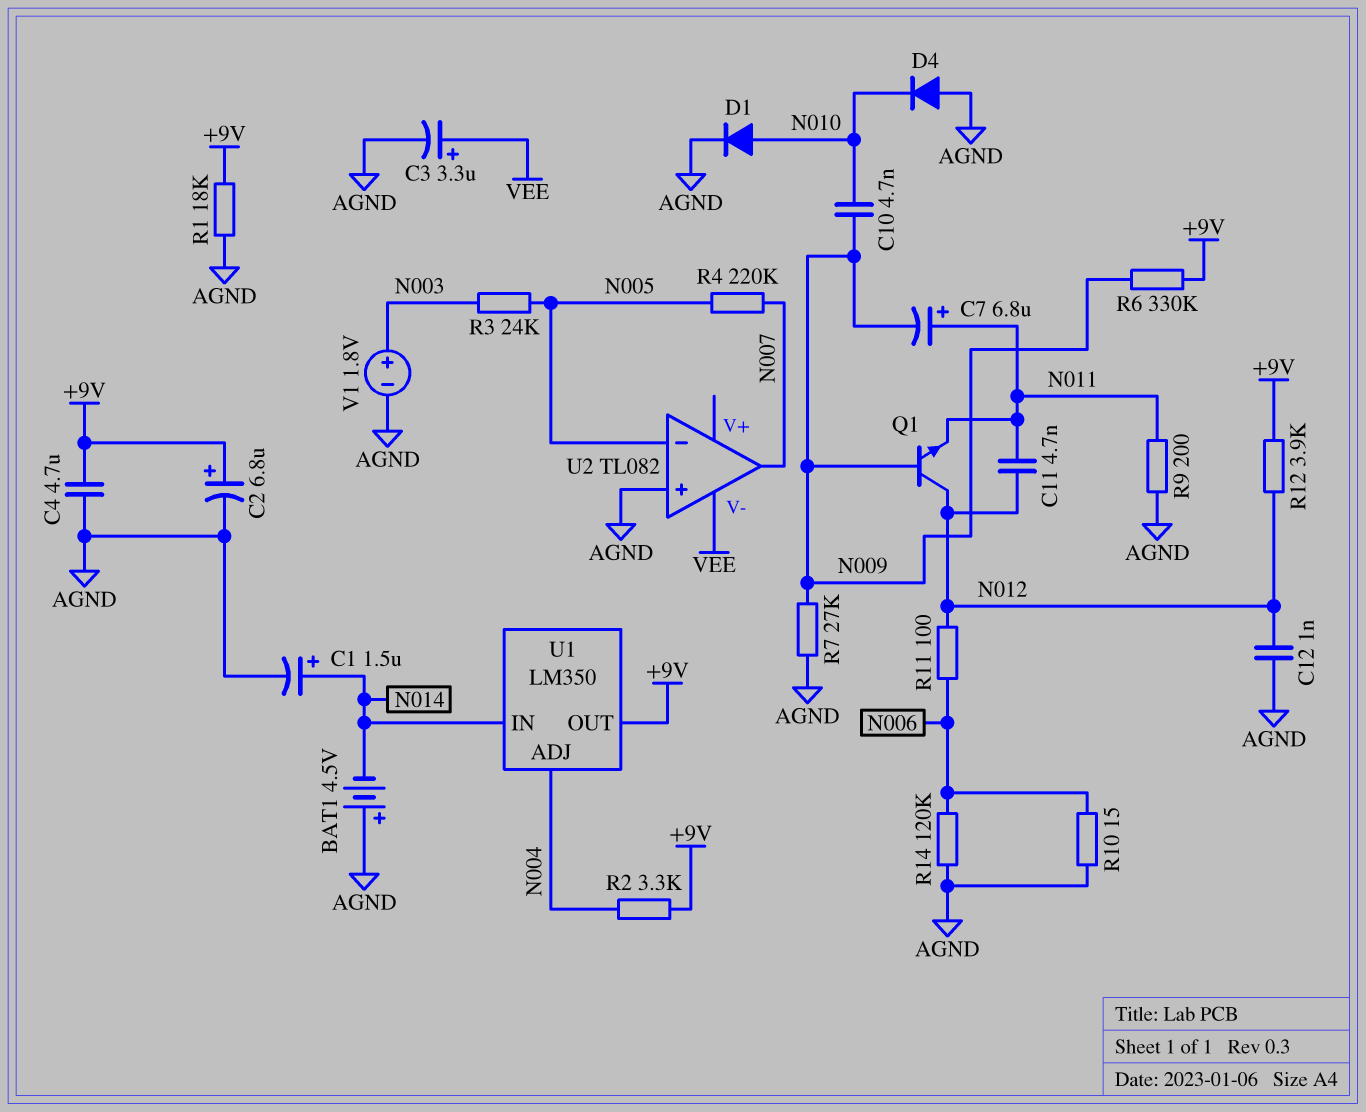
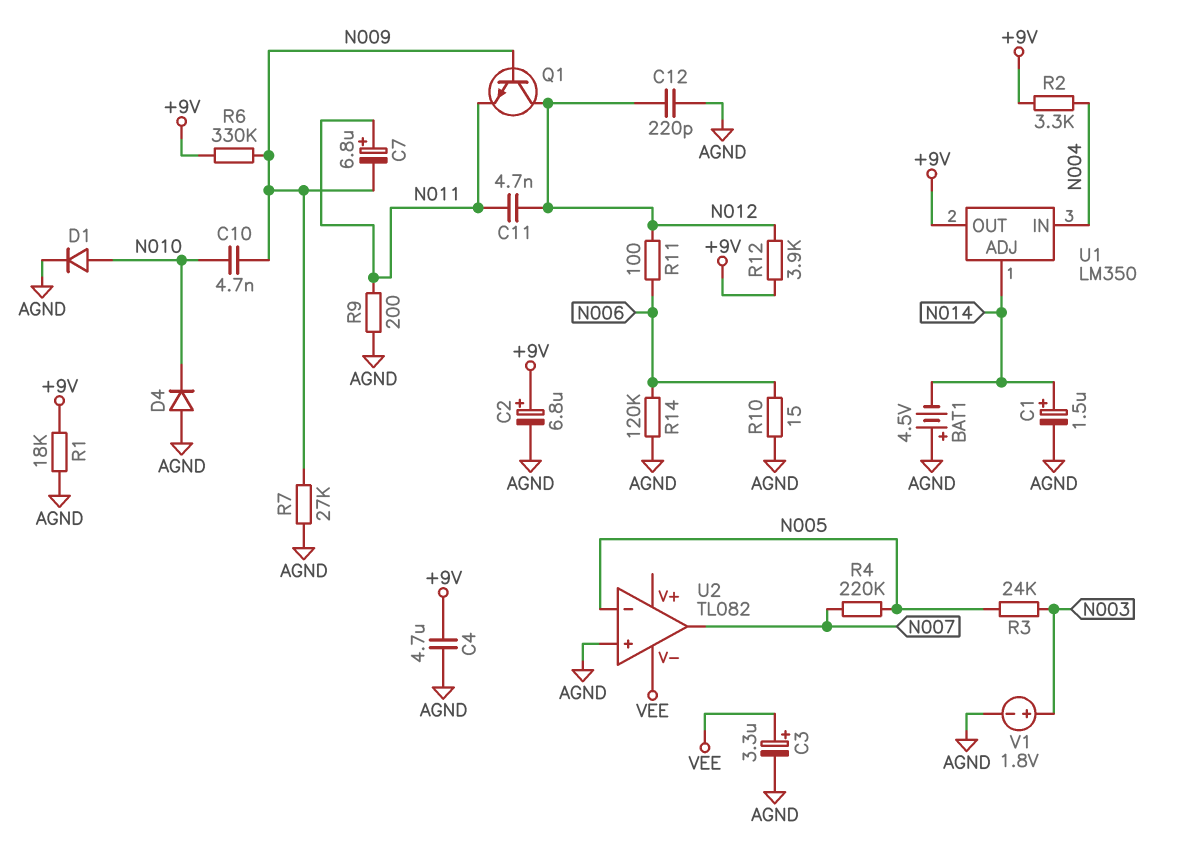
C12: 1nF (AGND, N012) -> 220pF (AGND, N012)
U1 pin ADJ: N004 -> N014
U1 pin IN: N014 -> N004

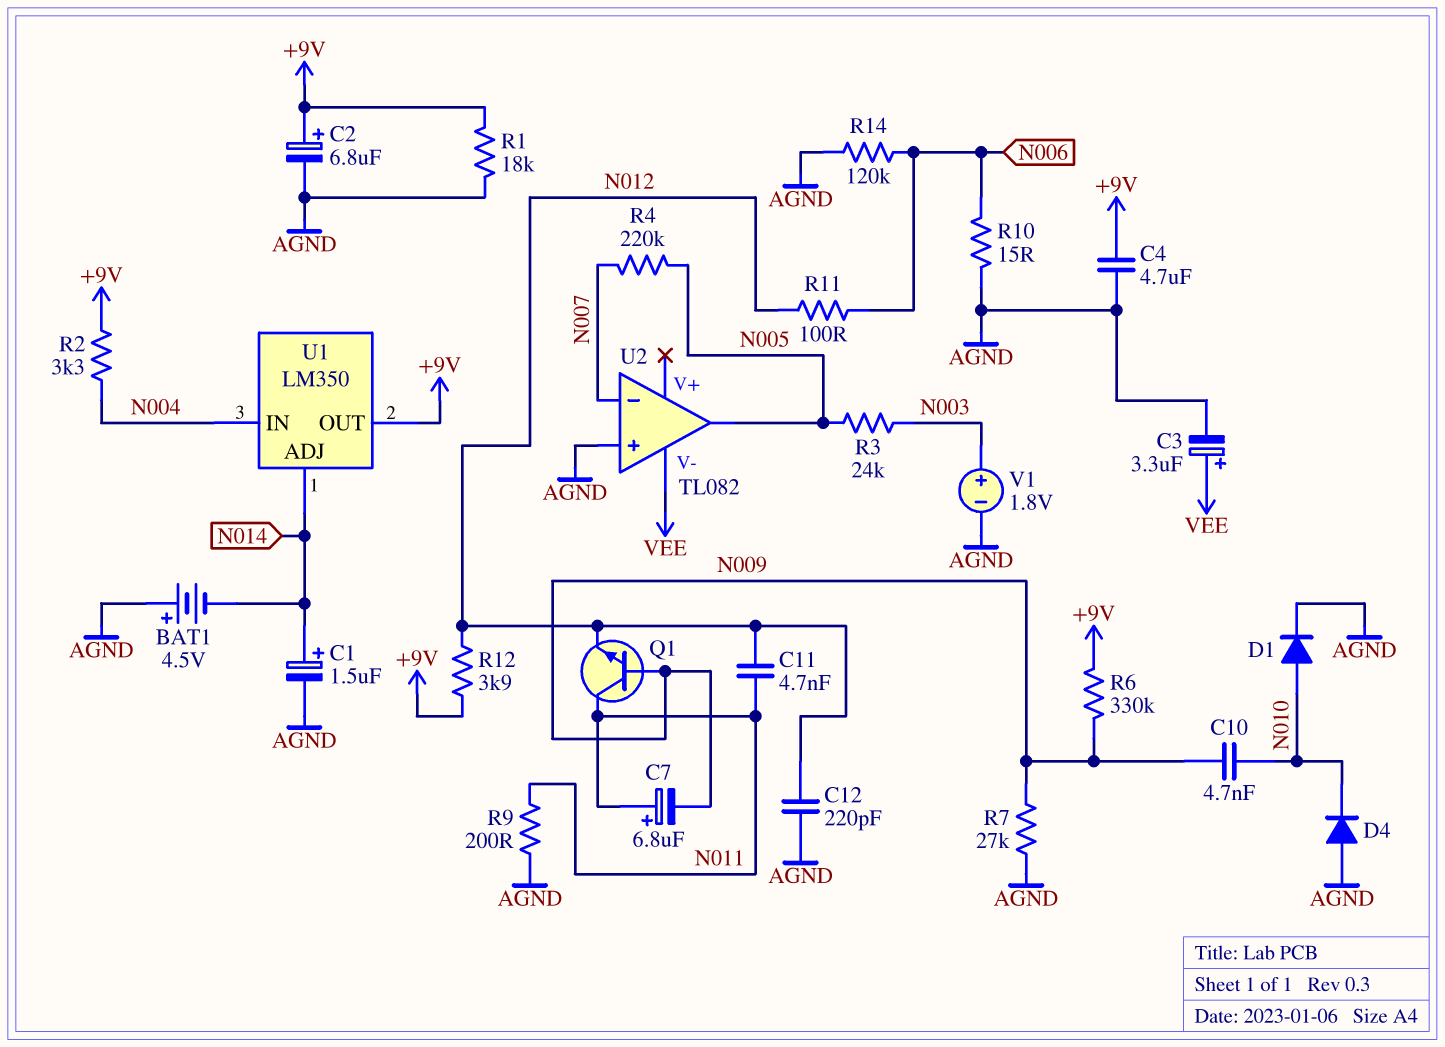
Q1: NPN (B N009, C N012, E N011) -> NPN (B N009, C N011, E N012)
U2 pin in-: N005 -> N007
U2 pin out: N007 -> N005

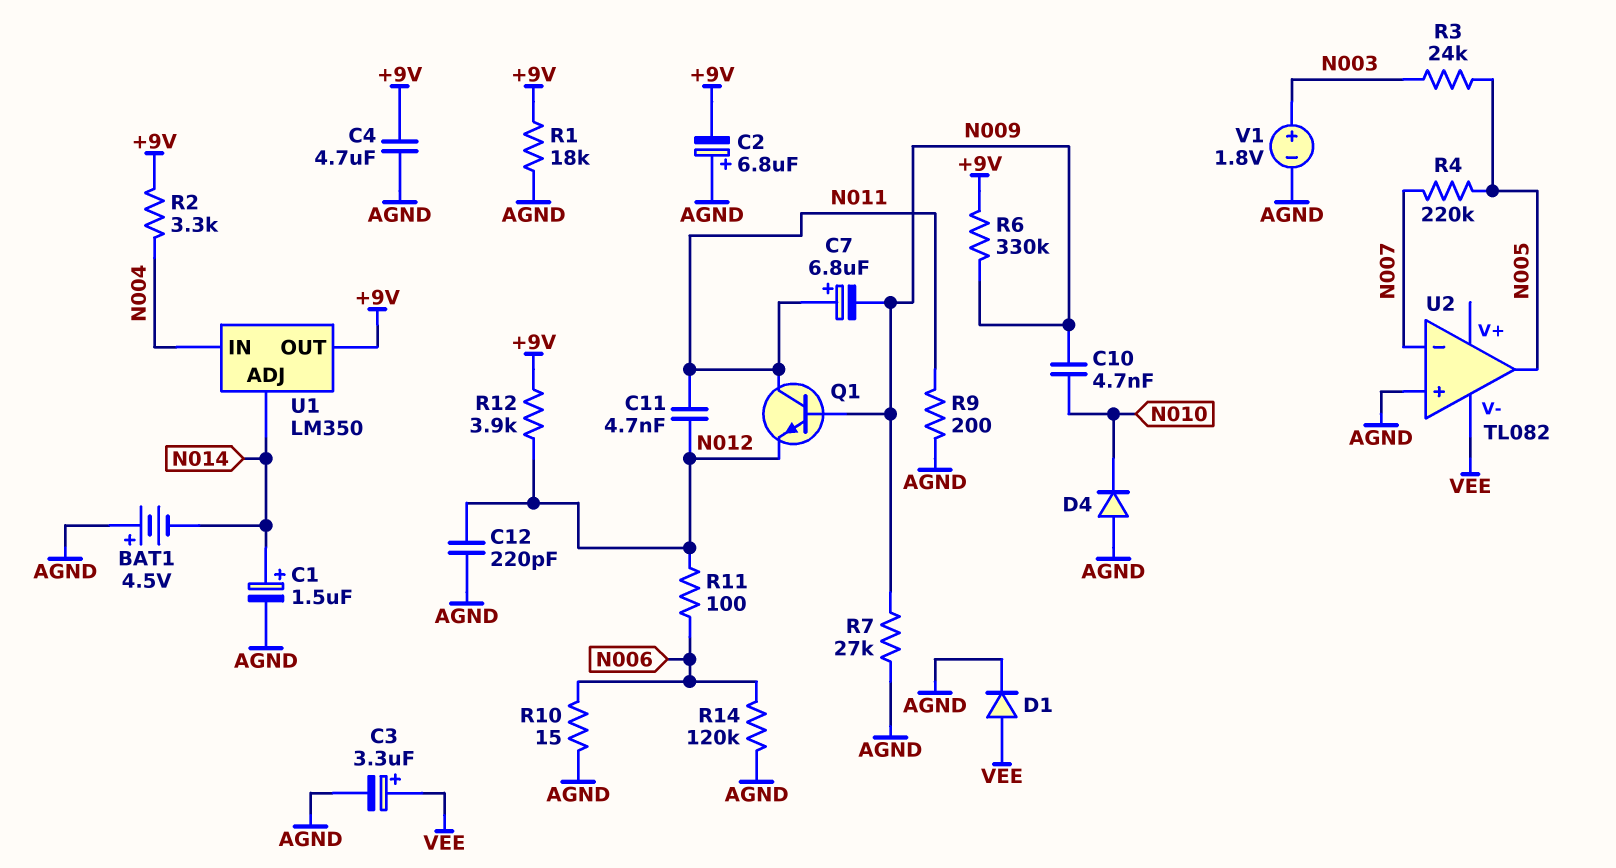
C2: 6.8uF (plus +9V, minus AGND) -> 6.8uF (plus AGND, minus +9V)
D1: diode (A N010, K AGND) -> diode (A VEE, K AGND)

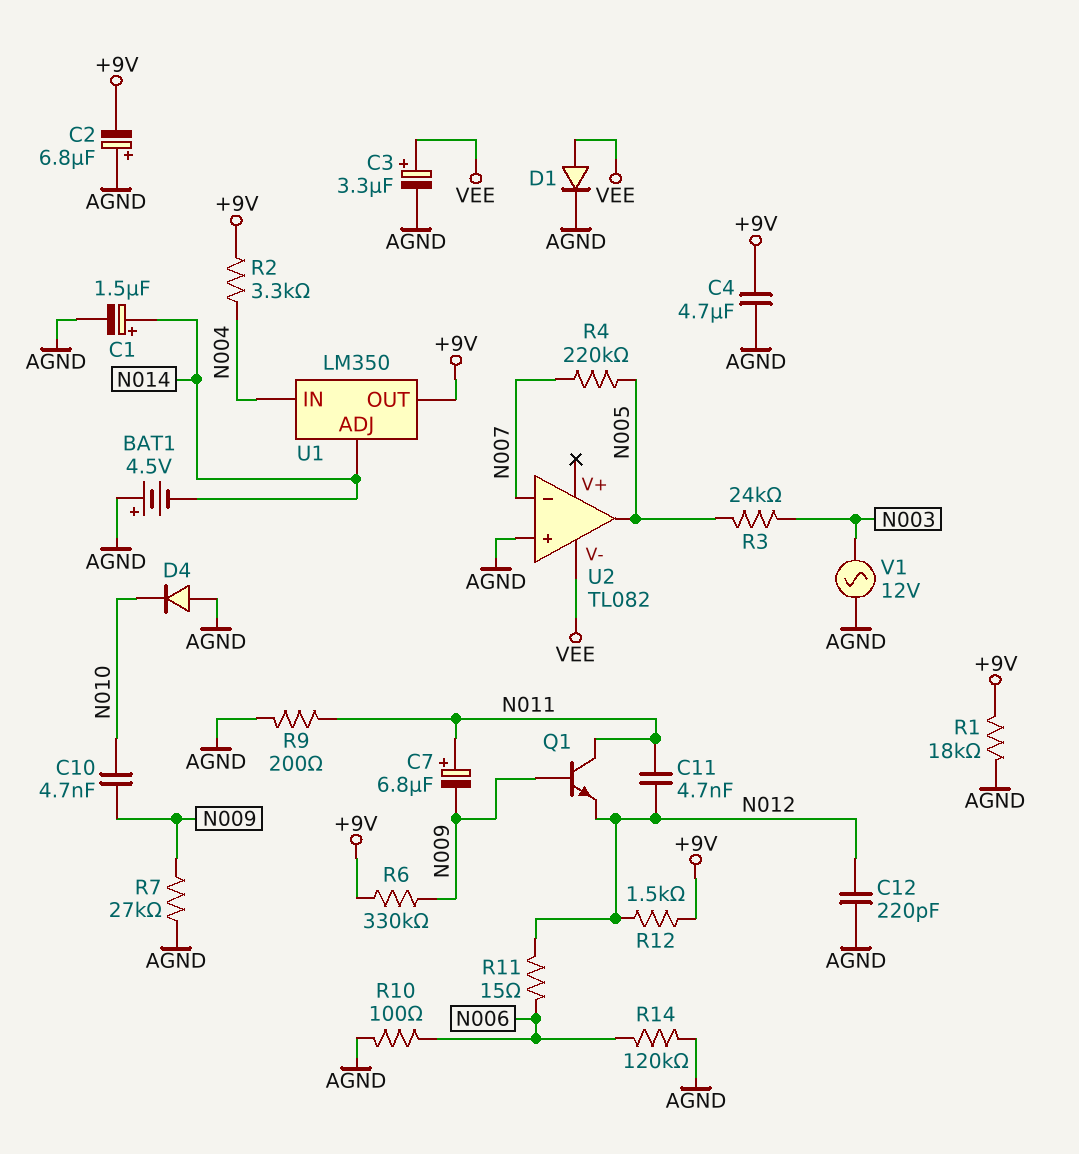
R10: 15 (AGND, N006) -> 100 (AGND, N006)
R11: 100 (N006, N012) -> 15 (N006, N012)
R12: 3.9k (+9V, N012) -> 1.5k (+9V, N012)
V1: 1.8V (plus N003, minus AGND) -> AC 12V (AGND, N003)

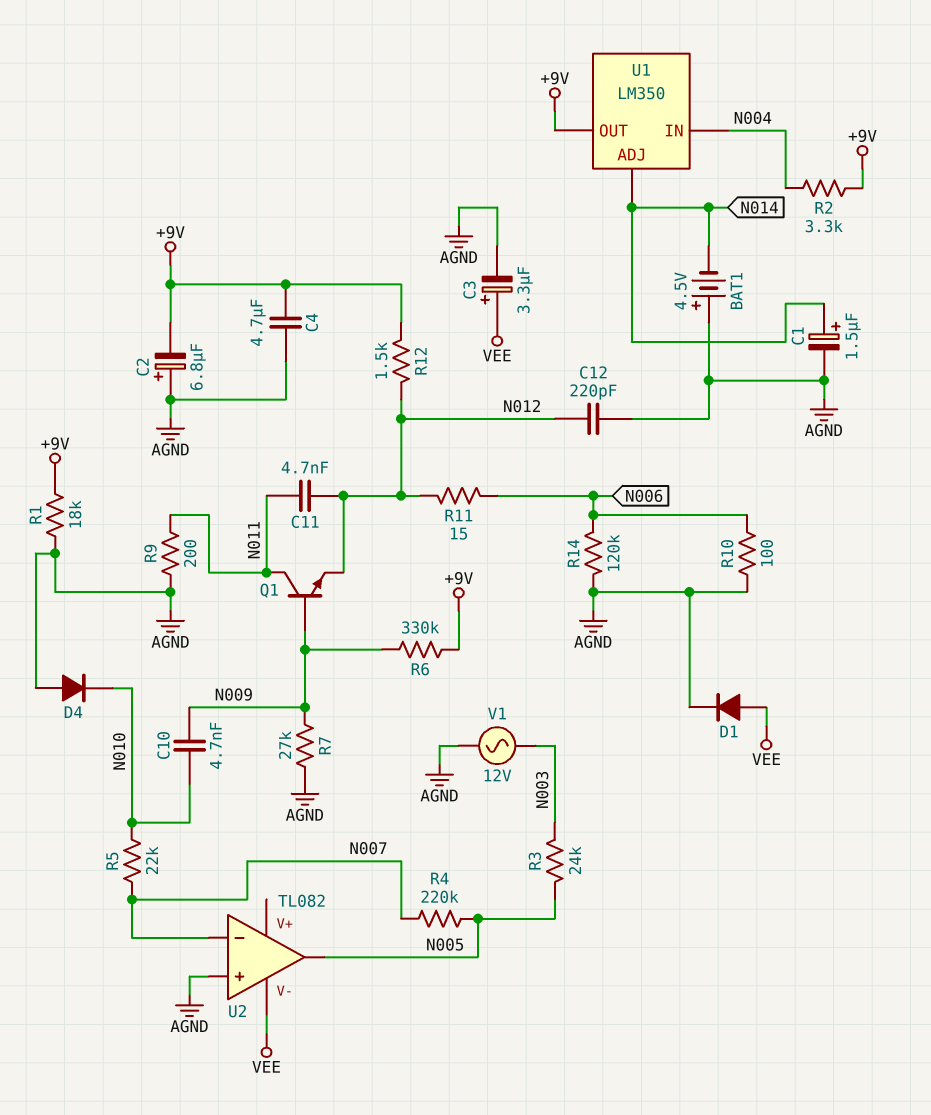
C7: 6.8uF (plus N011, minus N009) -> none
R5: none -> 22k (N007, N010)

